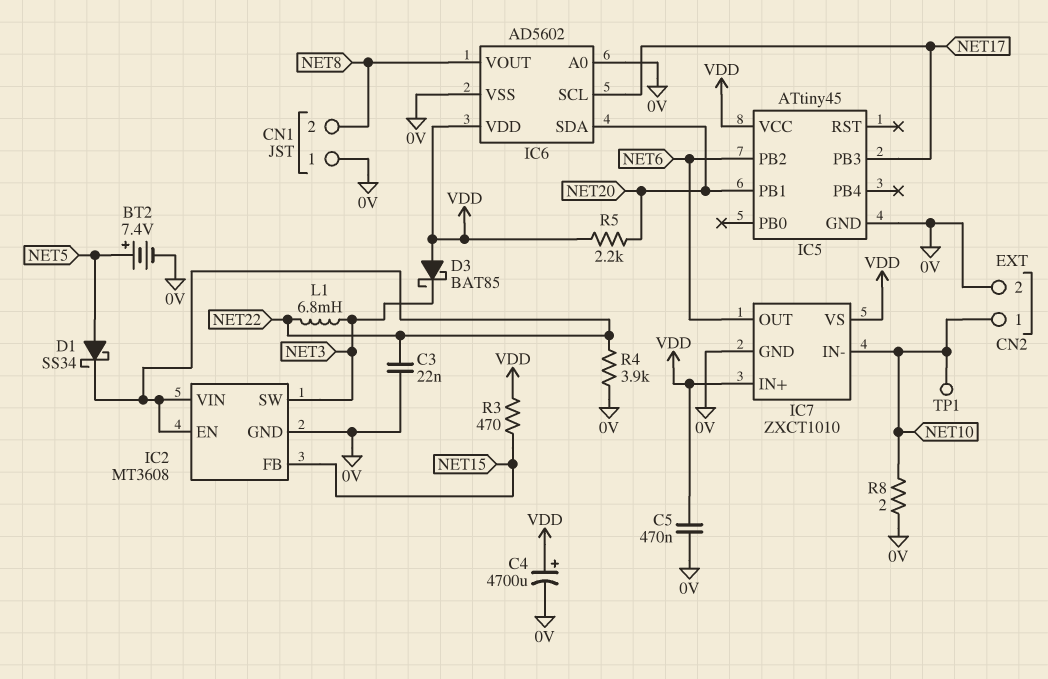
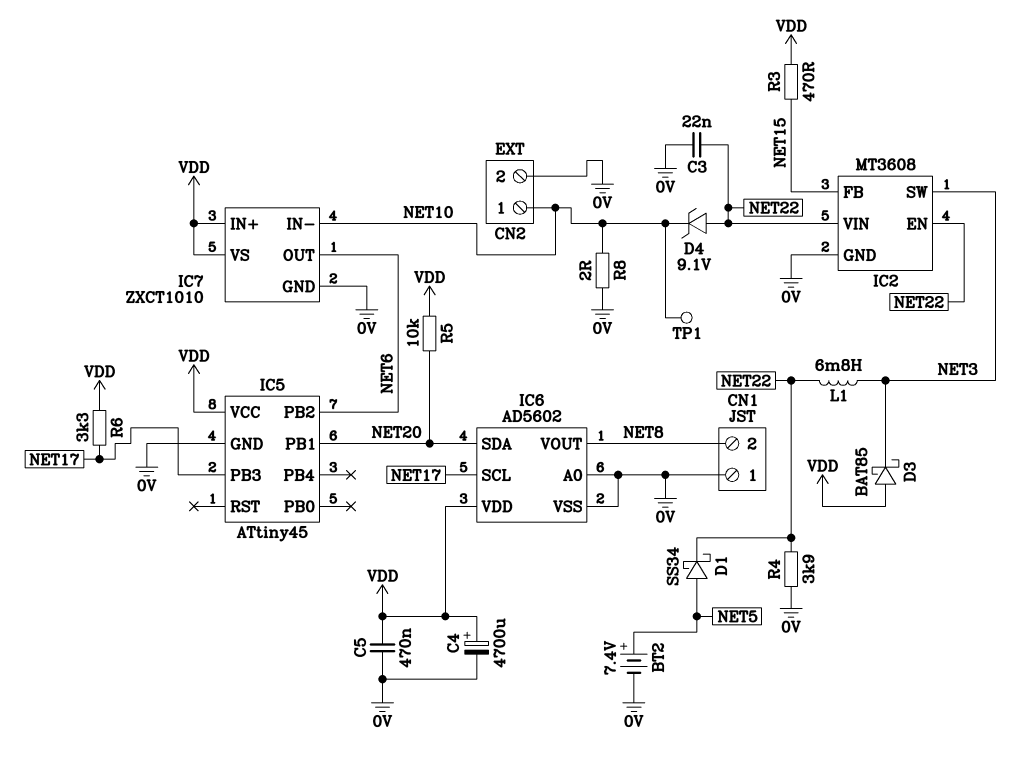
D4: none -> zener 9.1V (A NET22, K NET10)
R5: 2.2k (NET20, VDD) -> 10k (NET20, VDD)
R6: none -> 3.3k (NET17, VDD)

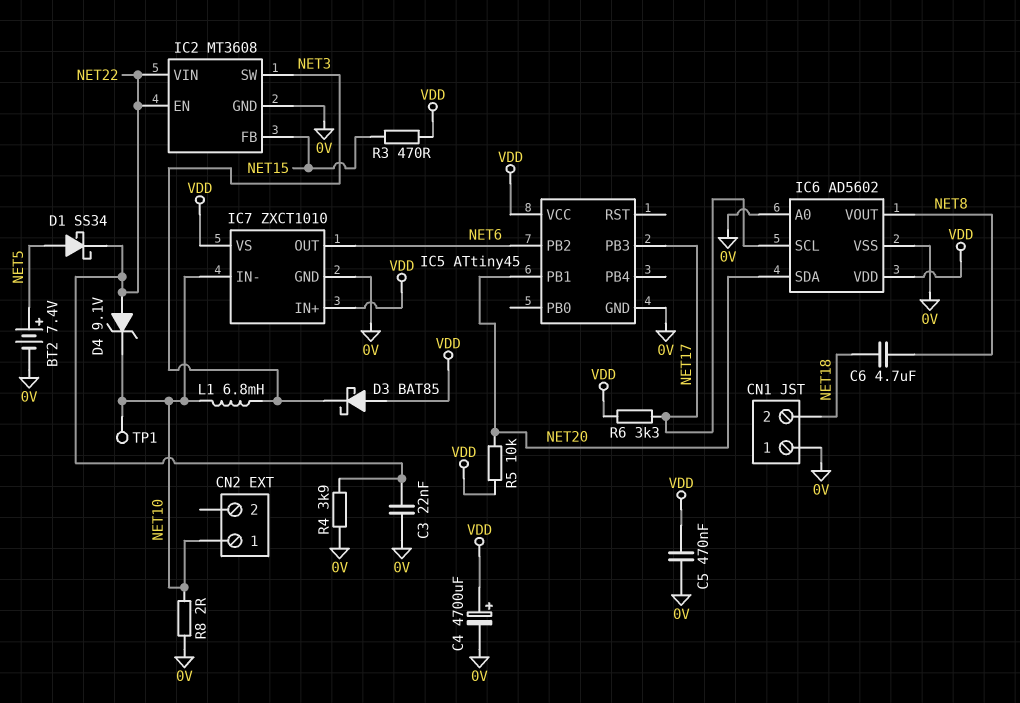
C6: none -> 4.7uF (NET8, NET18)
CN1 pin 2: NET8 -> NET18
CN2 pin 2: 0V -> none
L1: 6.8mH (NET3, NET22) -> 6.8mH (NET3, NET10)

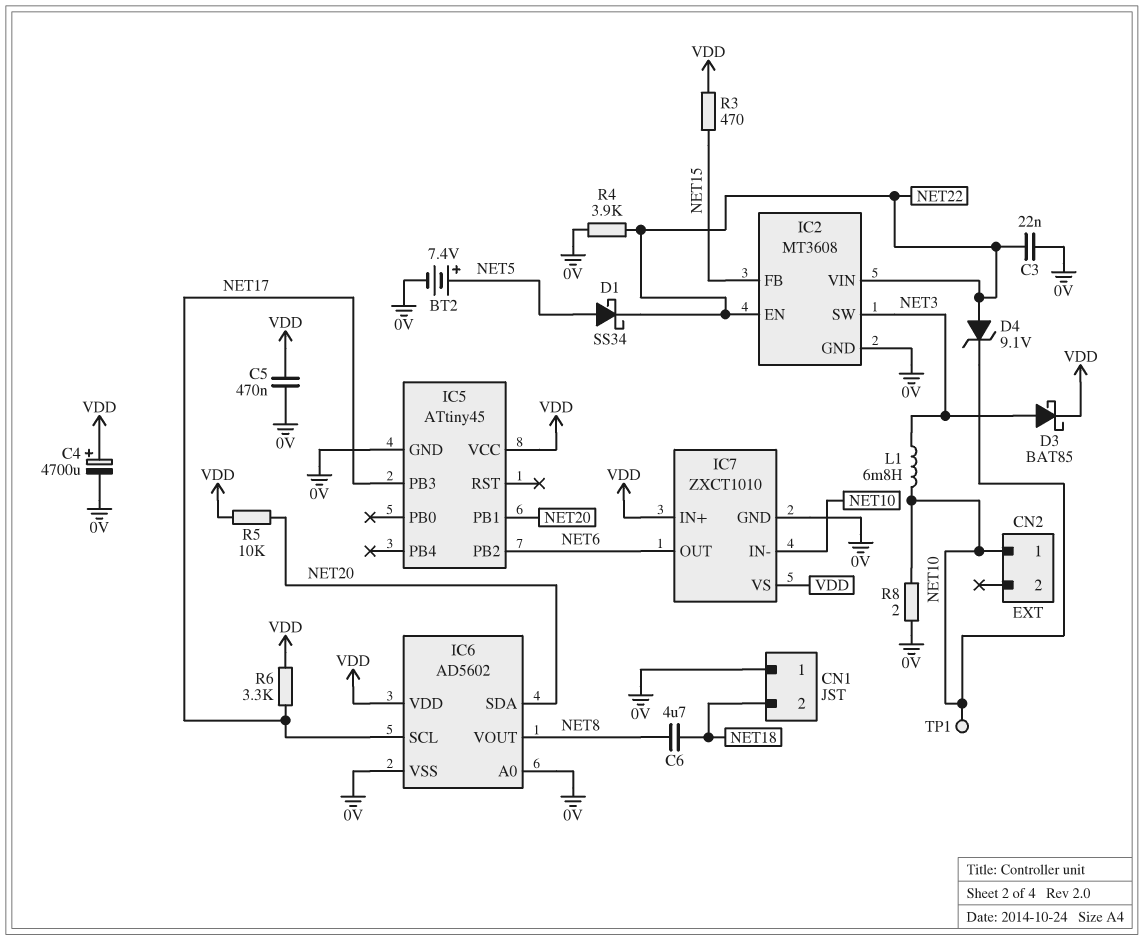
D3: schottky BAT85 (A VDD, K NET3) -> schottky BAT85 (A NET3, K VDD)

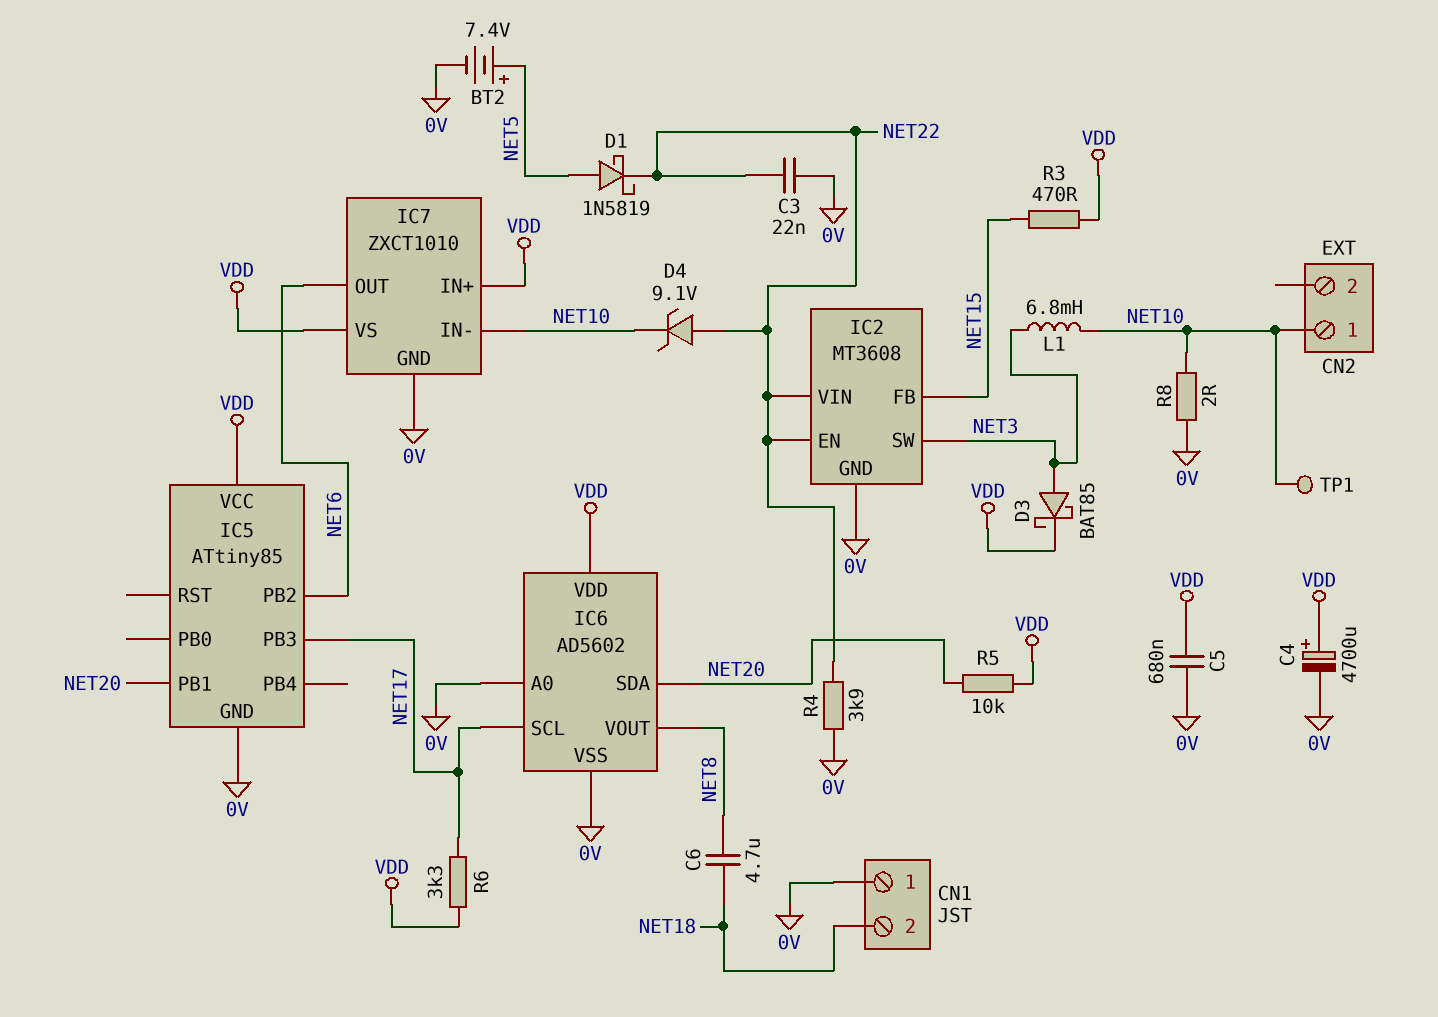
C5: 470nF (0V, VDD) -> 680nF (0V, VDD)
D1: schottky SS34 (A NET5, K NET22) -> schottky 1N5819 (A NET5, K NET22)
IC5: ATtiny45 -> ATtiny85

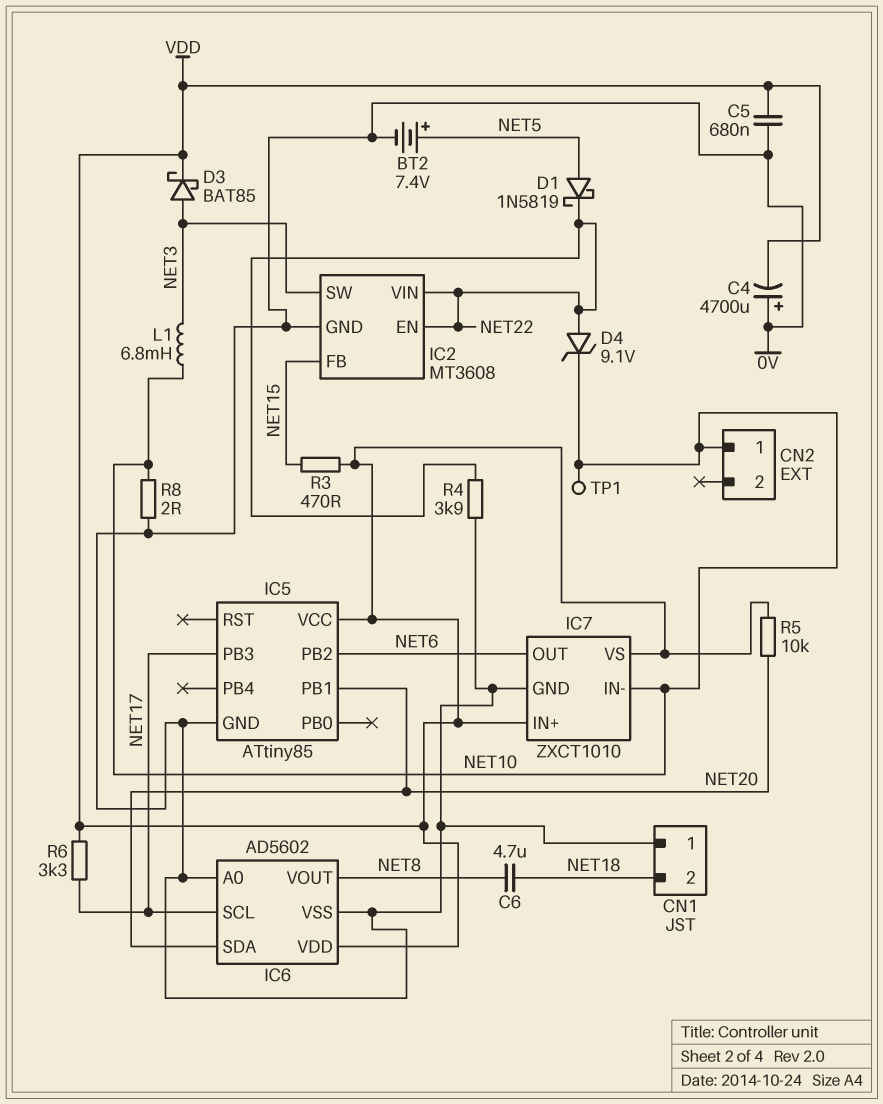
C3: 22nF (0V, NET22) -> none
C4: 4700uF (plus VDD, minus 0V) -> 4700uF (plus 0V, minus VDD)

